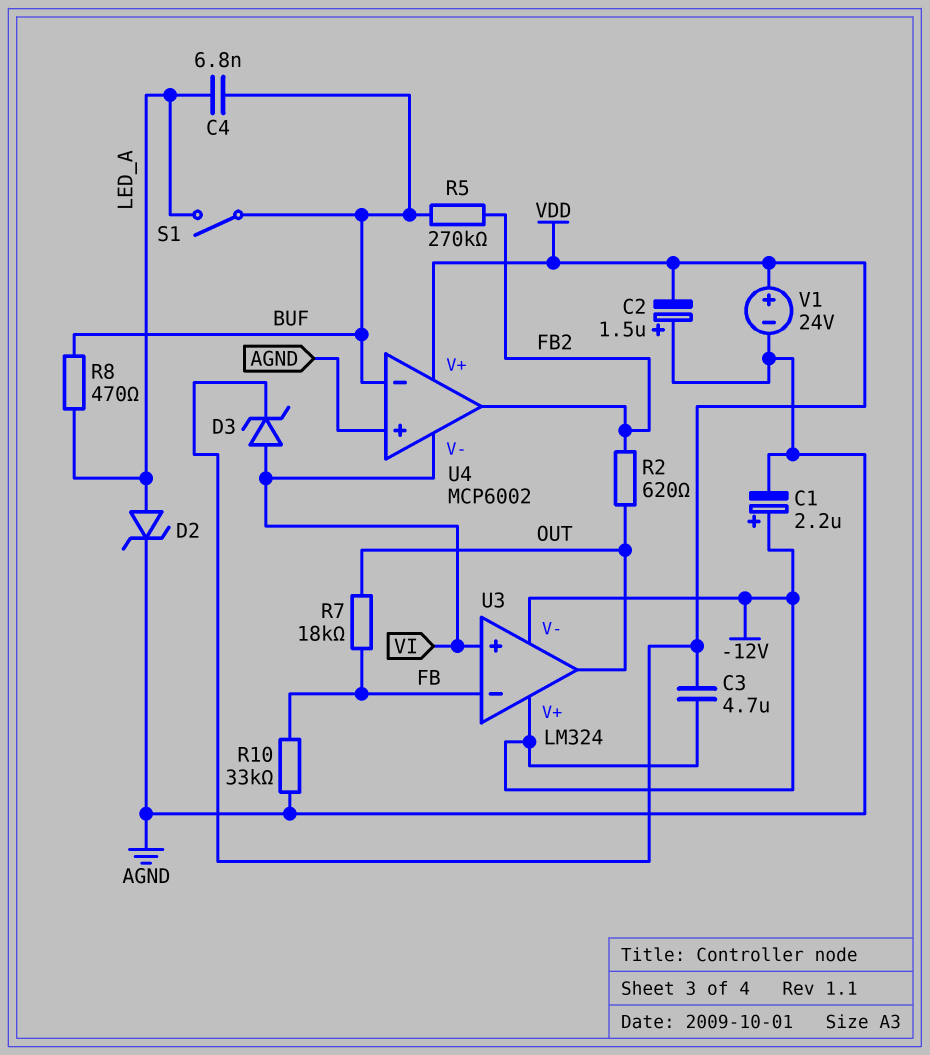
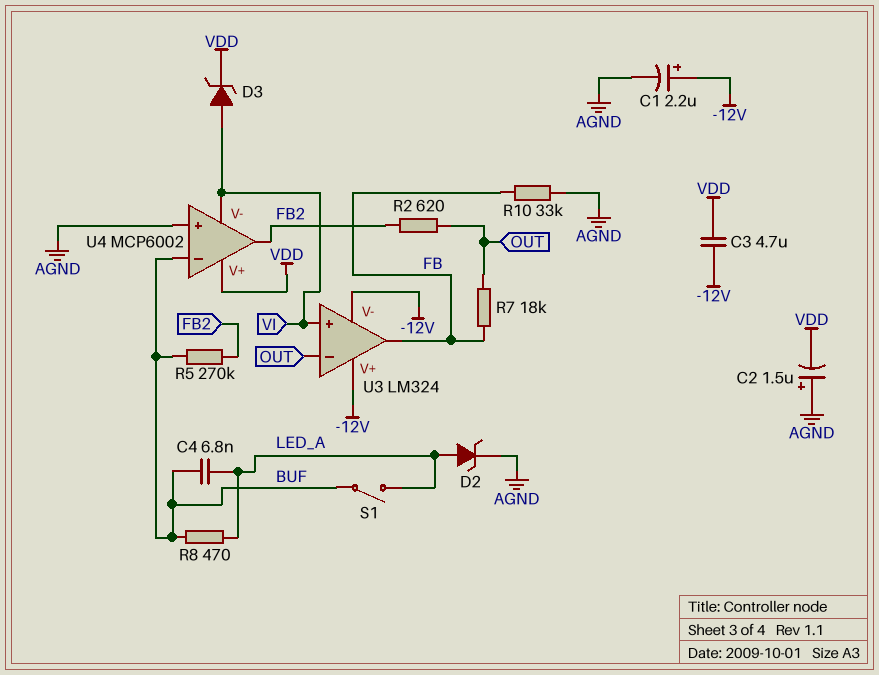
U3 pin in-: FB -> OUT
U3 pin out: OUT -> FB
V1: 24V (plus VDD, minus AGND) -> none

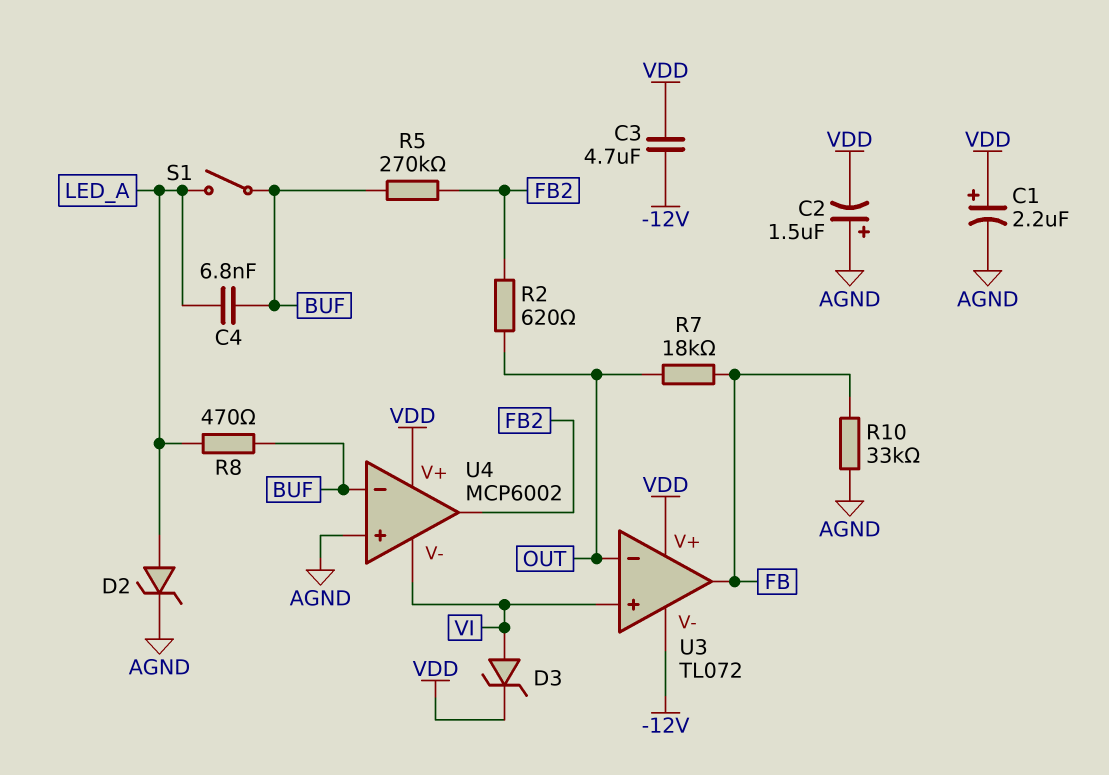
C1: 2.2uF (plus -12V, minus AGND) -> 2.2uF (plus VDD, minus AGND)
U3: LM324 -> TL072
U3 pin V+: -12V -> VDD

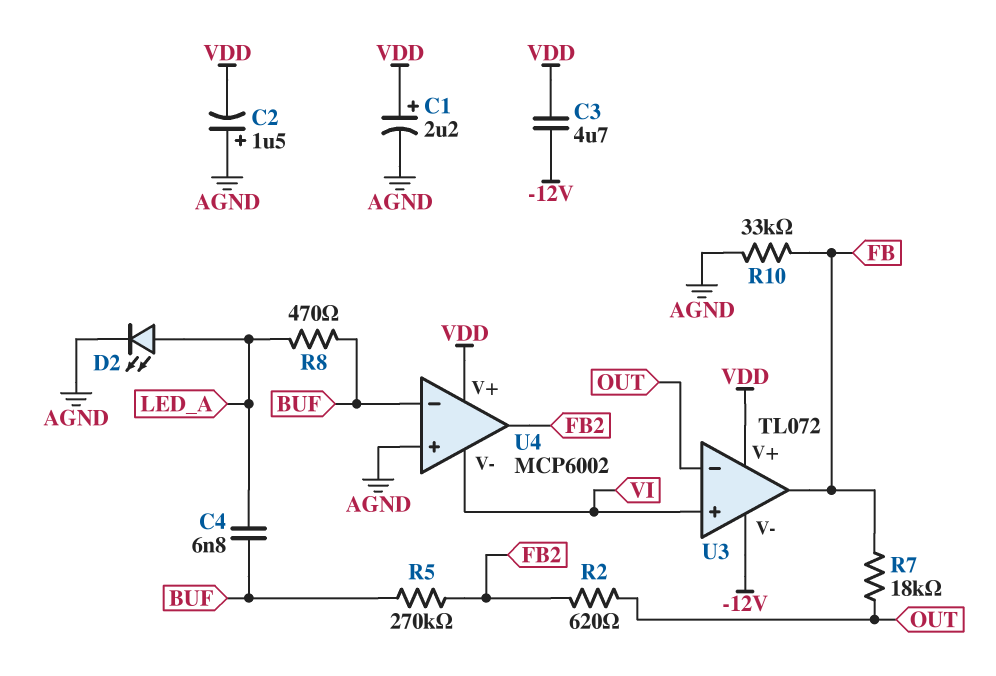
D2: zener (A LED_A, K AGND) -> LED (A LED_A, K AGND)
D3: zener (A VI, K VDD) -> none
S1: switch (BUF, LED_A) -> none

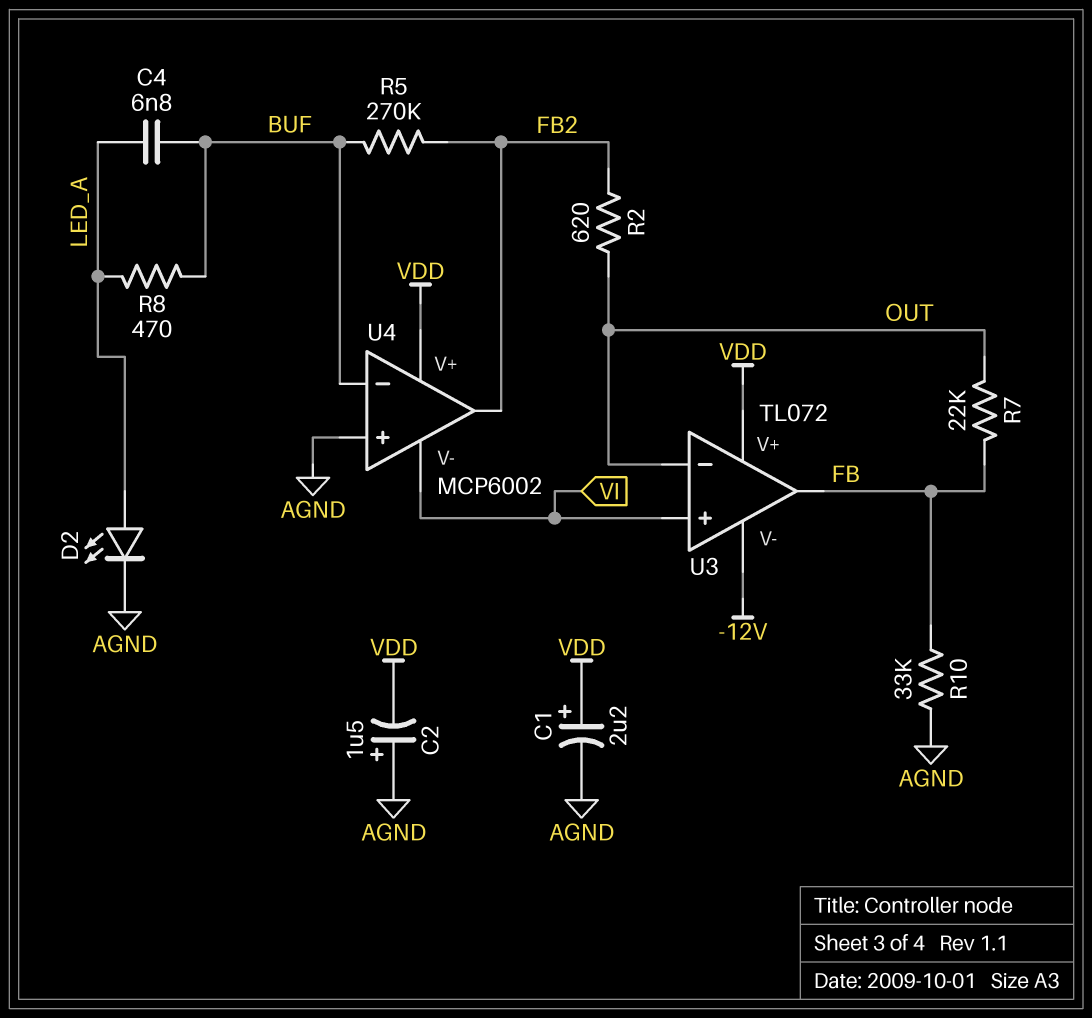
C3: 4.7uF (-12V, VDD) -> none
R7: 18k (FB, OUT) -> 22k (FB, OUT)

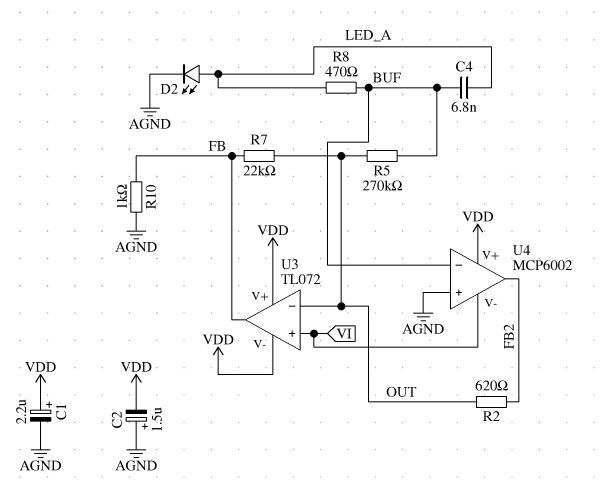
R5: 270k (BUF, FB2) -> 270k (BUF, OUT)
R10: 33k (AGND, FB) -> 1k (AGND, FB)
U3 pin V-: -12V -> VDD

